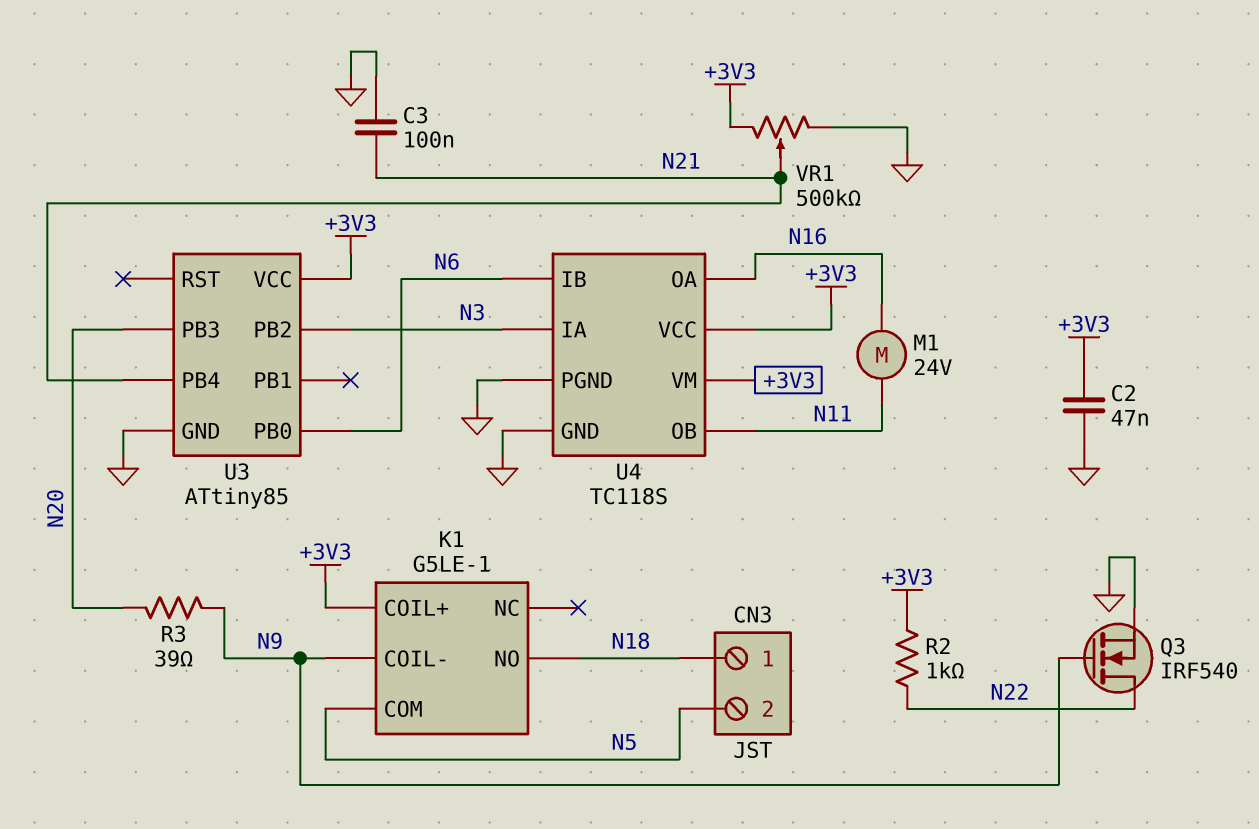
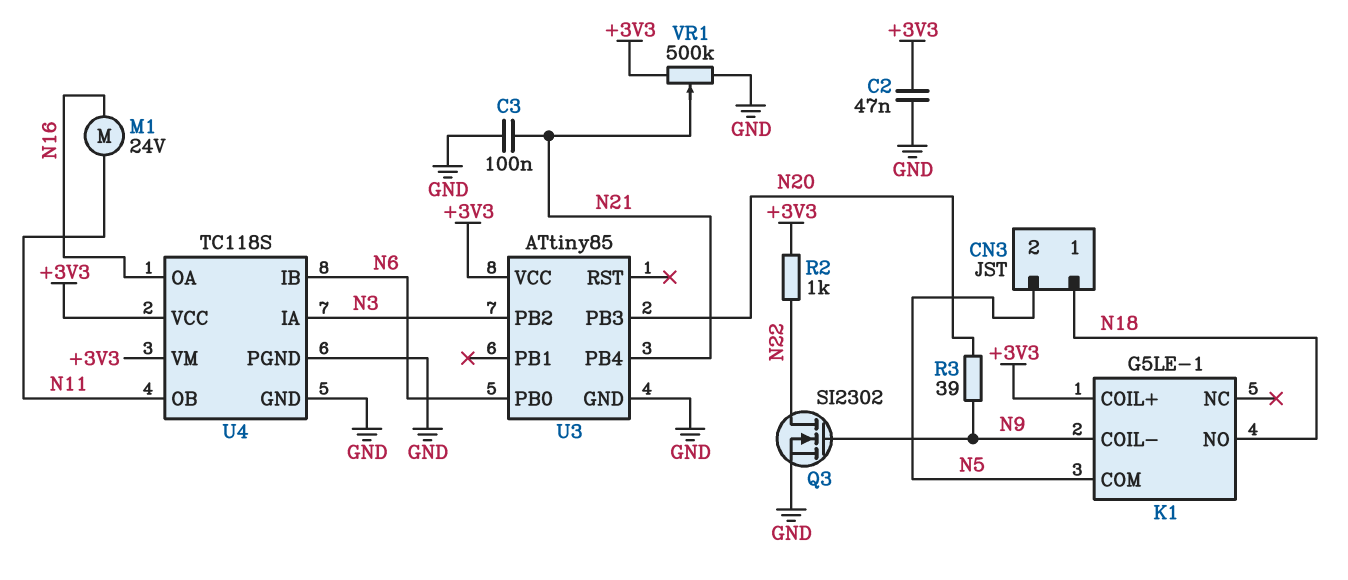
Q3: NMOS IRF540 (G N9, D N22, S GND) -> NMOS SI2302 (G N9, D N22, S GND)

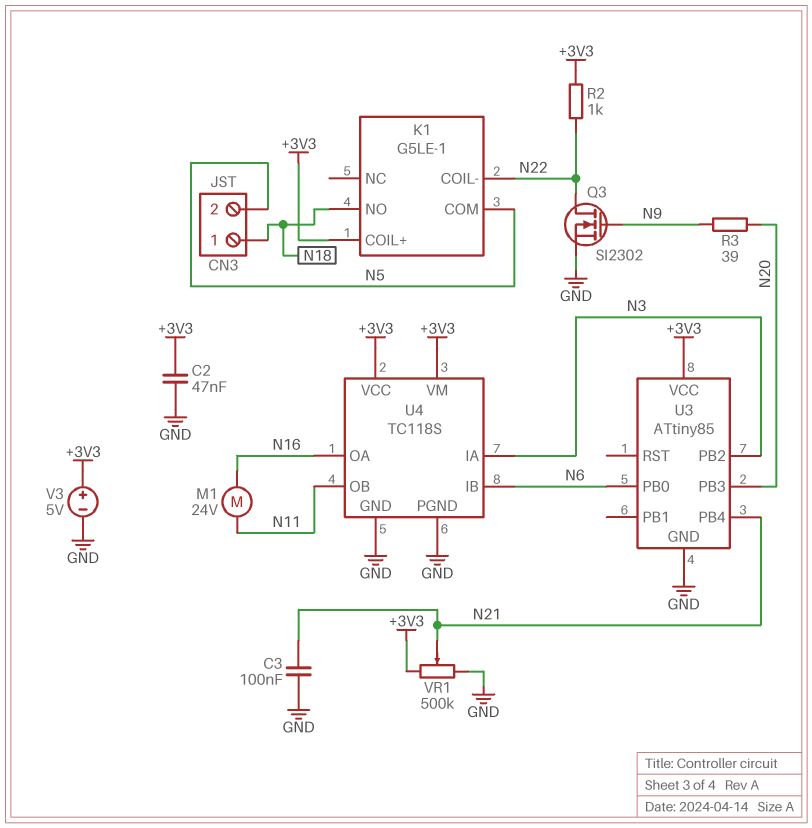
K1 pin COIL-: N9 -> N22
V3: none -> 5V (plus +3V3, minus GND)

